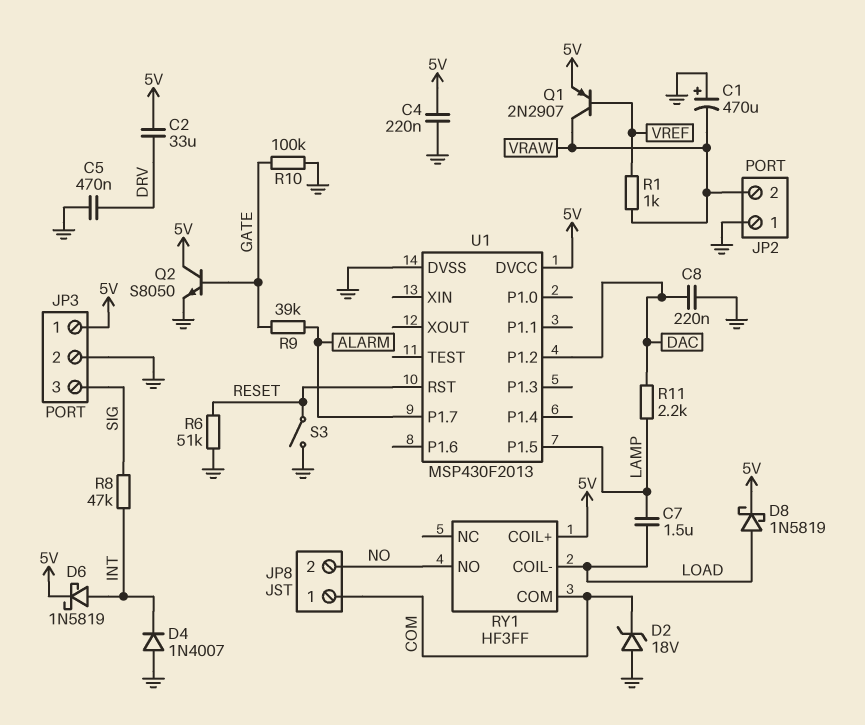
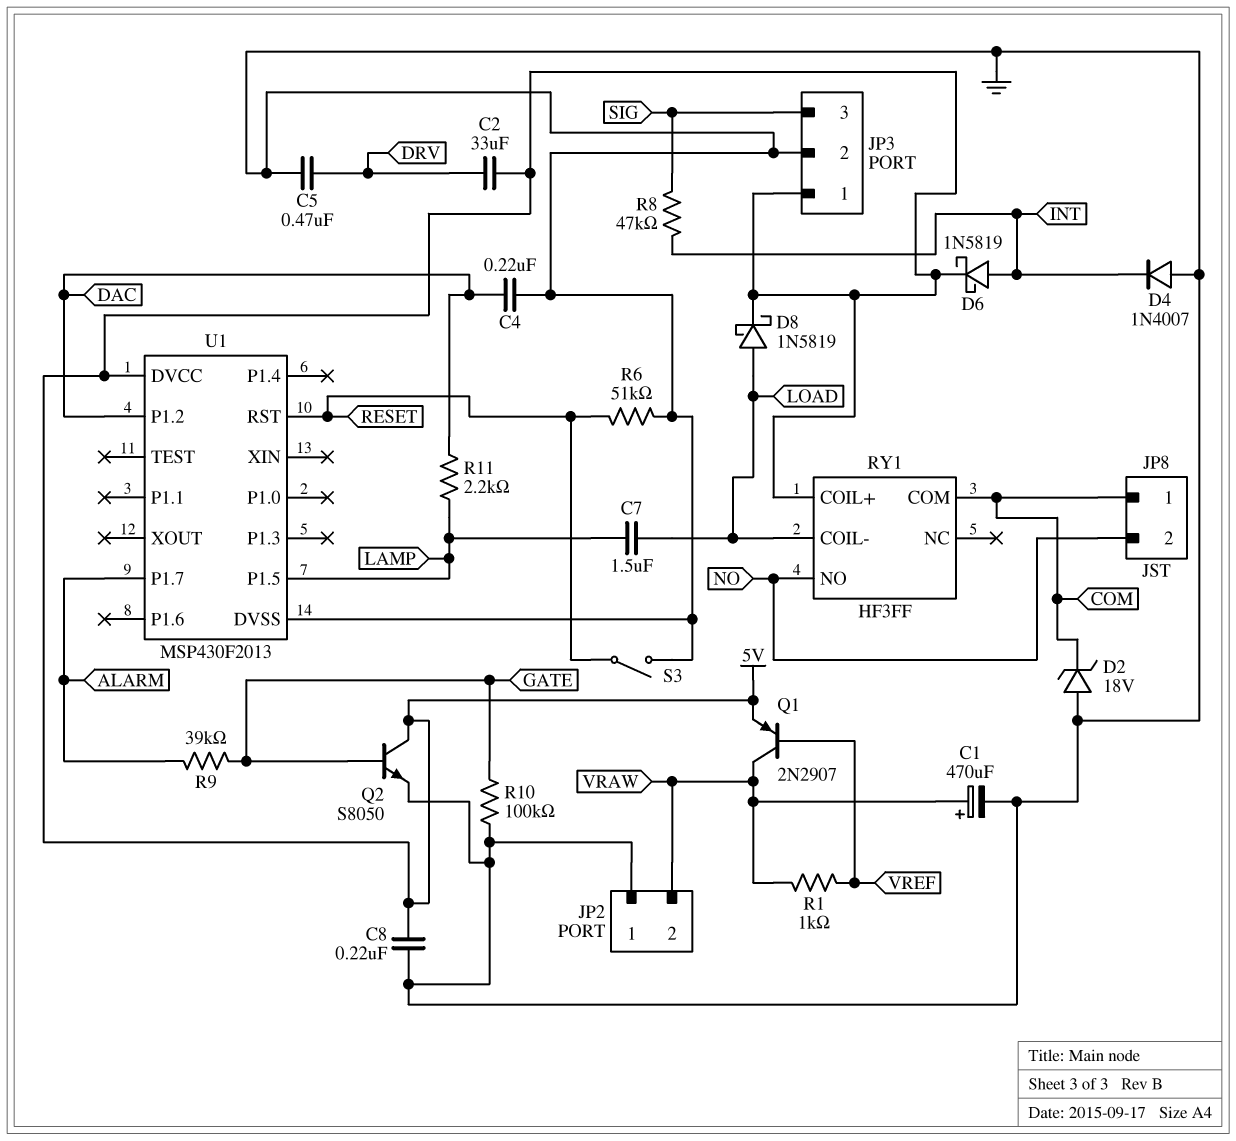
C1: 470uF (plus GND, minus VRAW) -> 470uF (plus VRAW, minus GND)
C4: 220nF (5V, GND) -> 220nF (DAC, GND)
C8: 220nF (DAC, GND) -> 220nF (5V, GND)

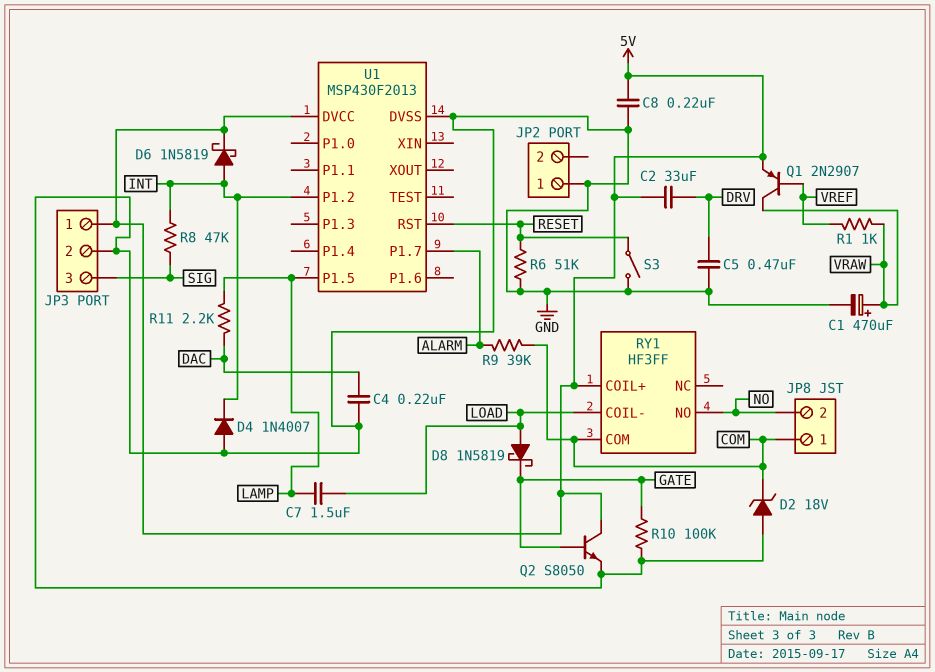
D8: schottky 1N5819 (A LOAD, K 5V) -> schottky 1N5819 (A LOAD, K GATE)
JP2 pin 2: VRAW -> none
R9: 39k (ALARM, GATE) -> 39k (ALARM, COM)
U1 pin P1.2: DAC -> INT

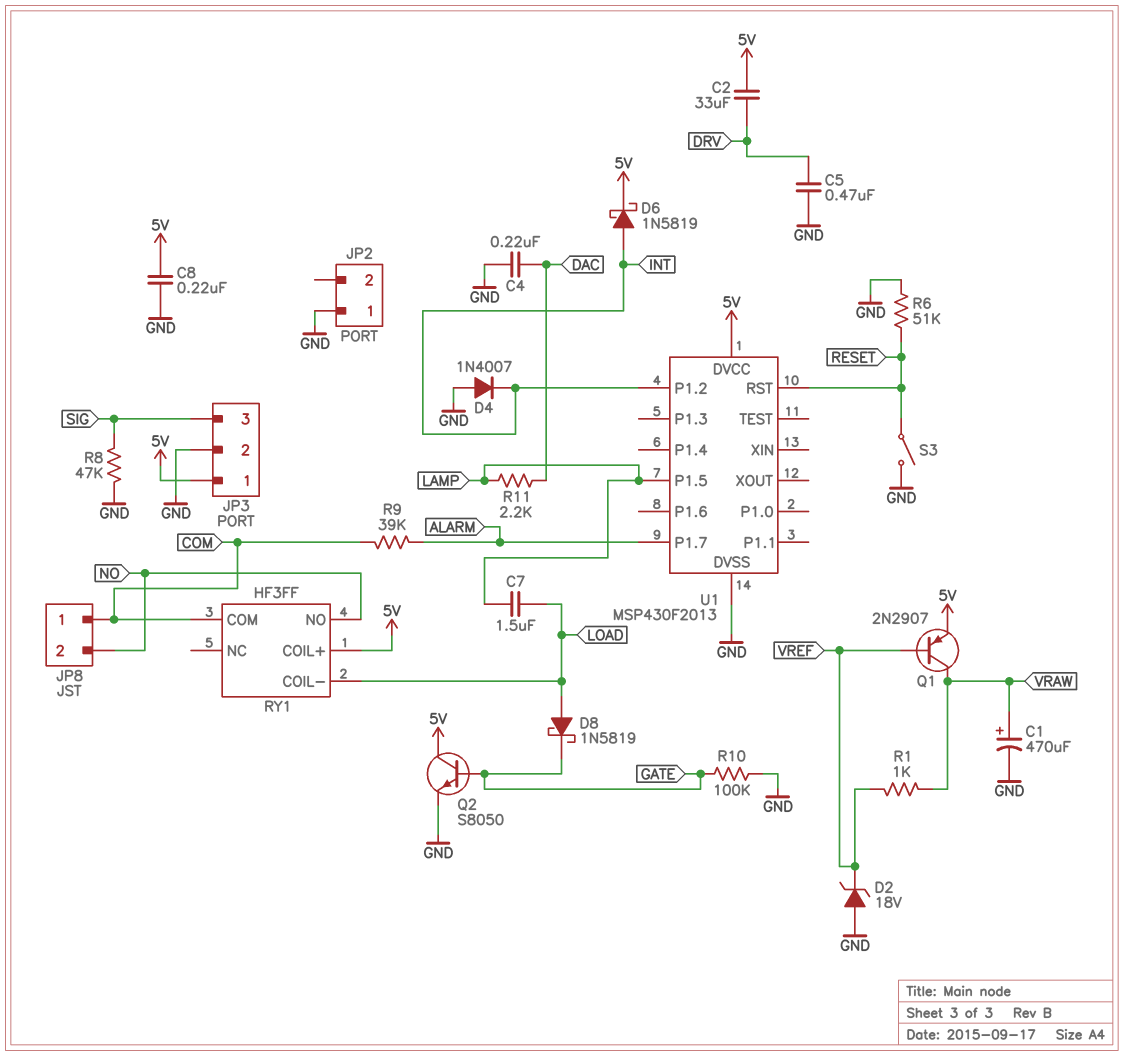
D2: zener 18V (A GND, K COM) -> zener 18V (A GND, K VREF)
R8: 47k (INT, SIG) -> 47k (GND, SIG)

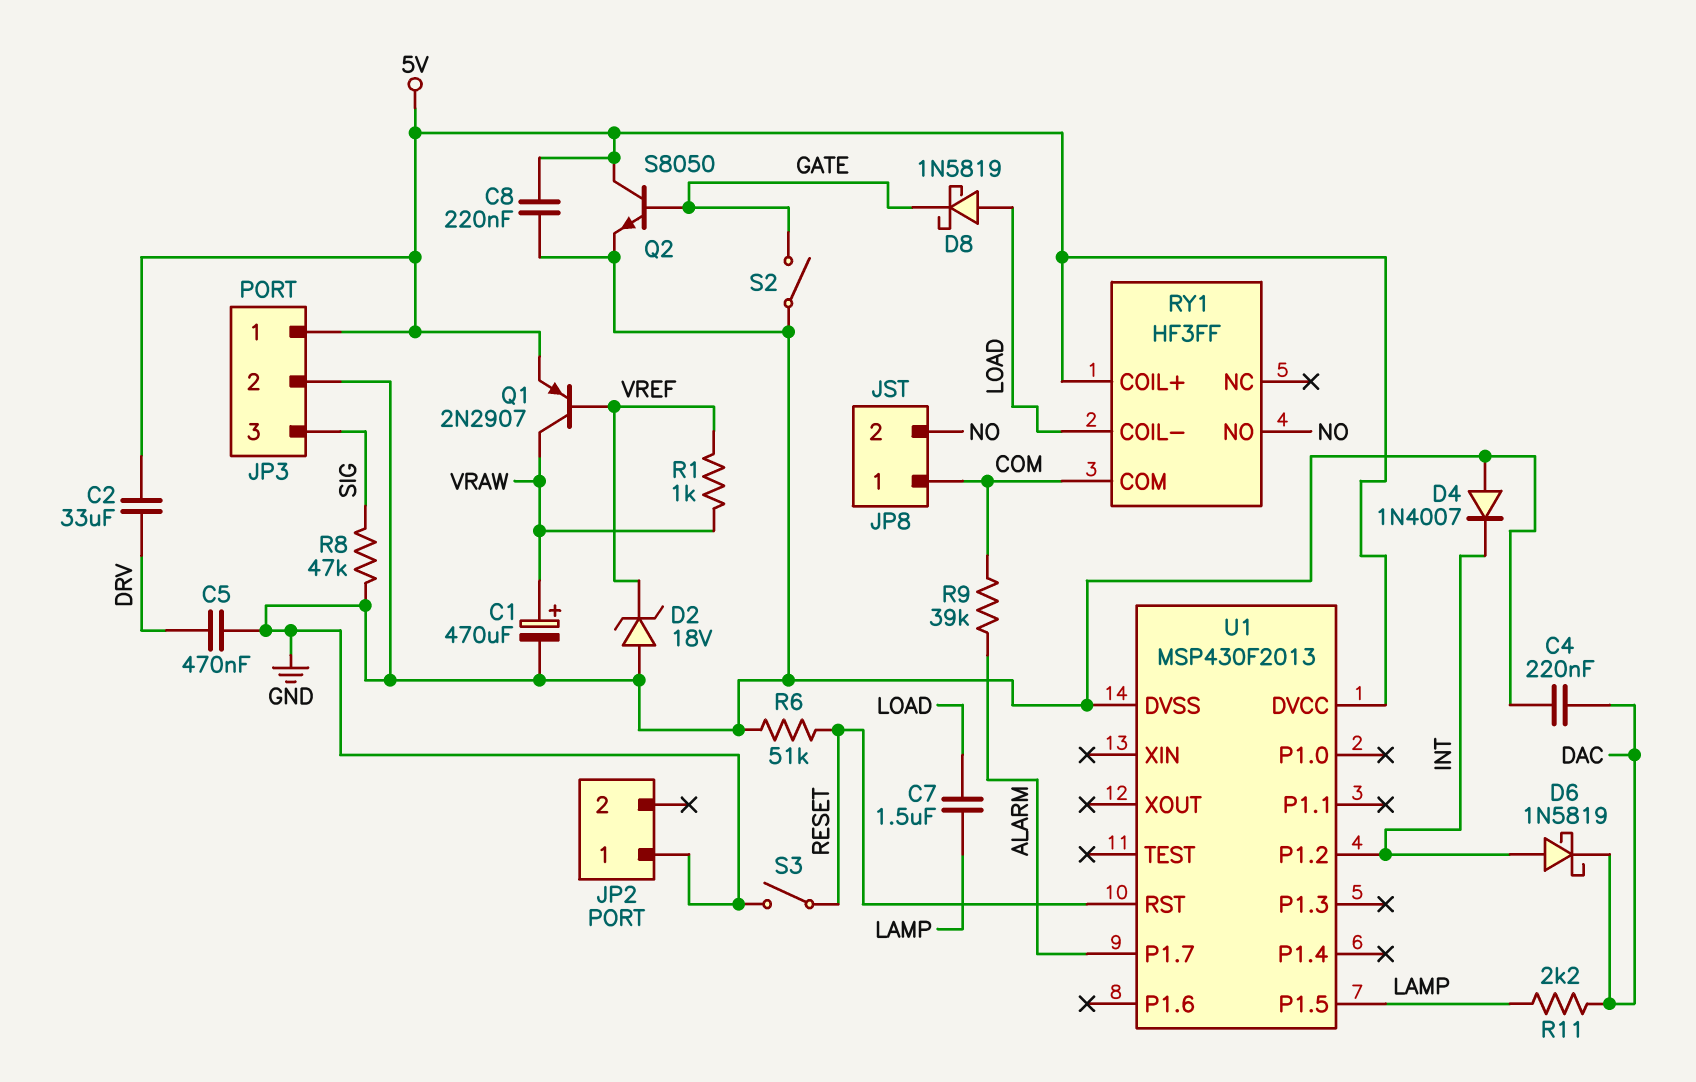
D6: schottky 1N5819 (A INT, K 5V) -> schottky 1N5819 (A INT, K DAC)
R10: 100k (GATE, GND) -> none
S2: none -> switch (GATE, GND)

